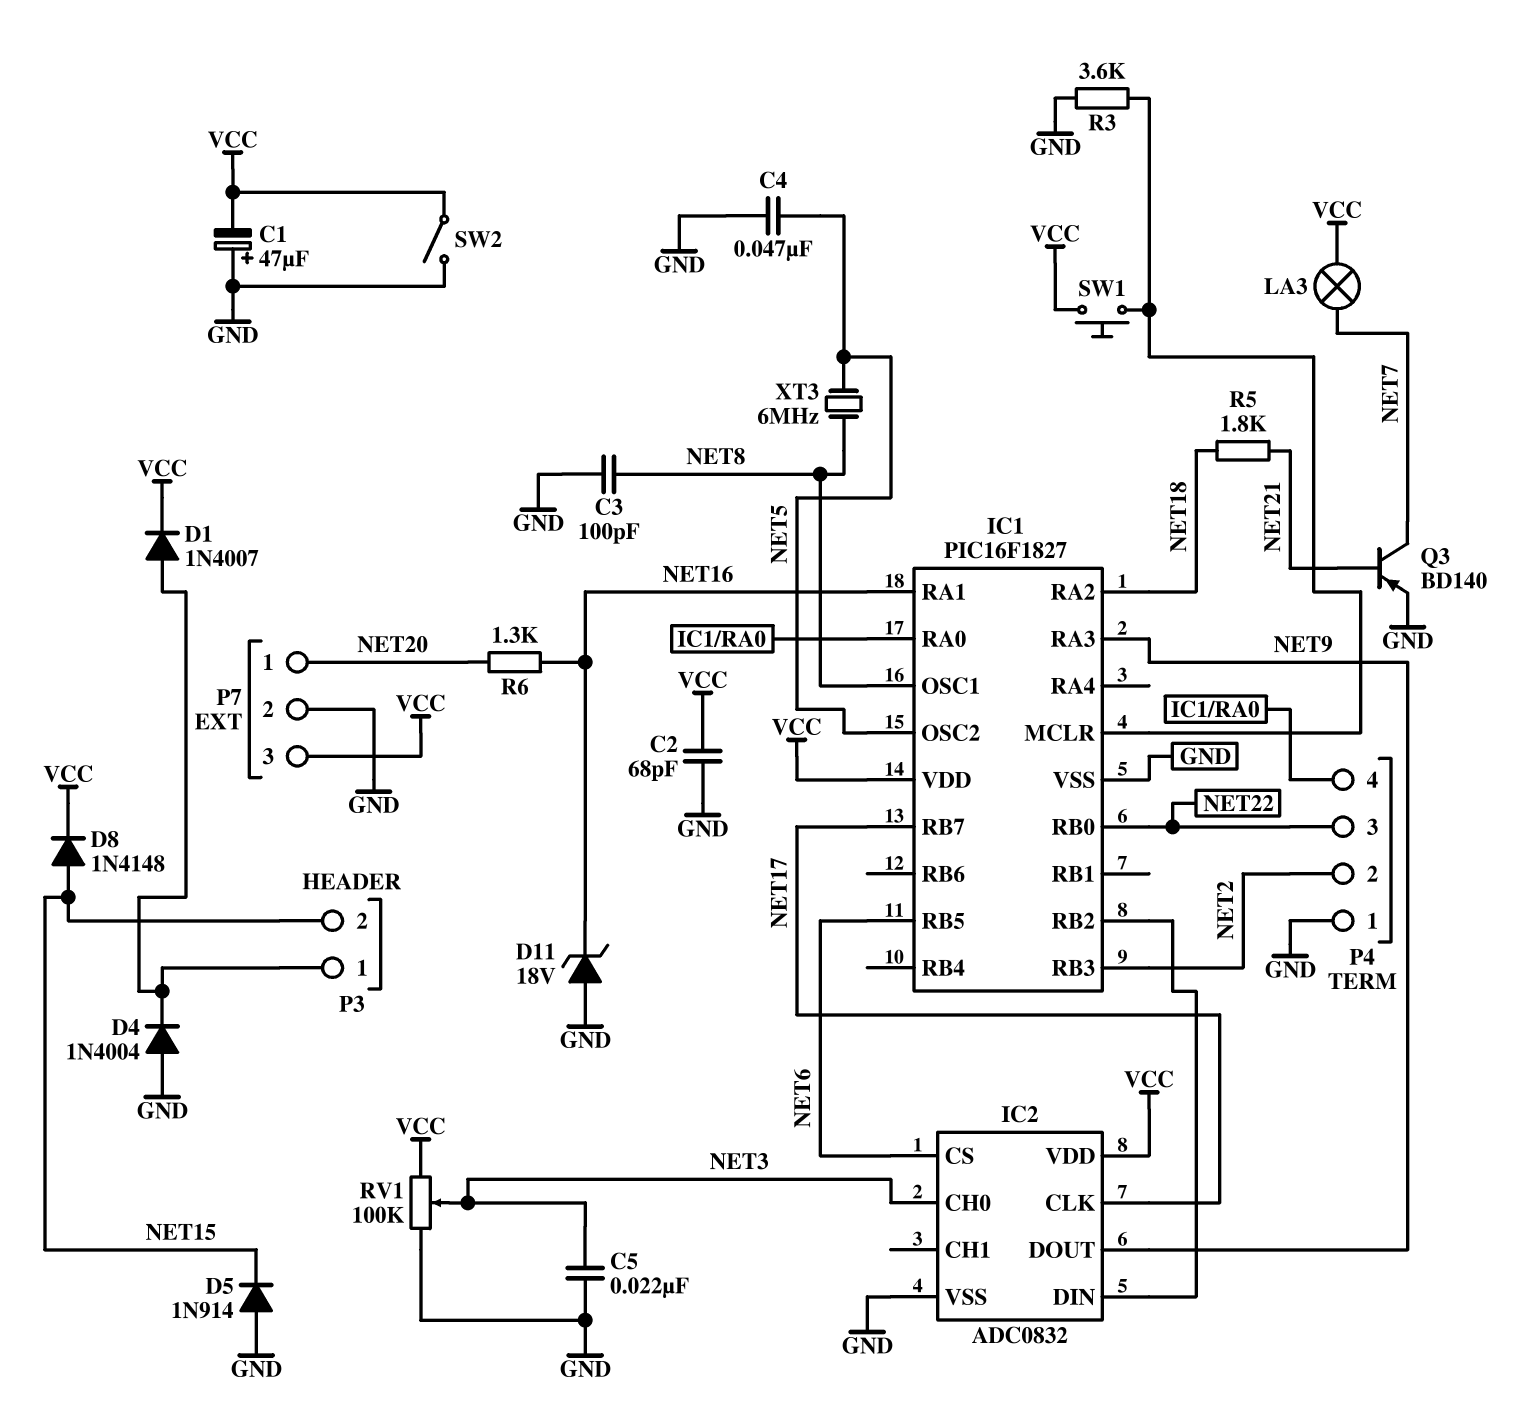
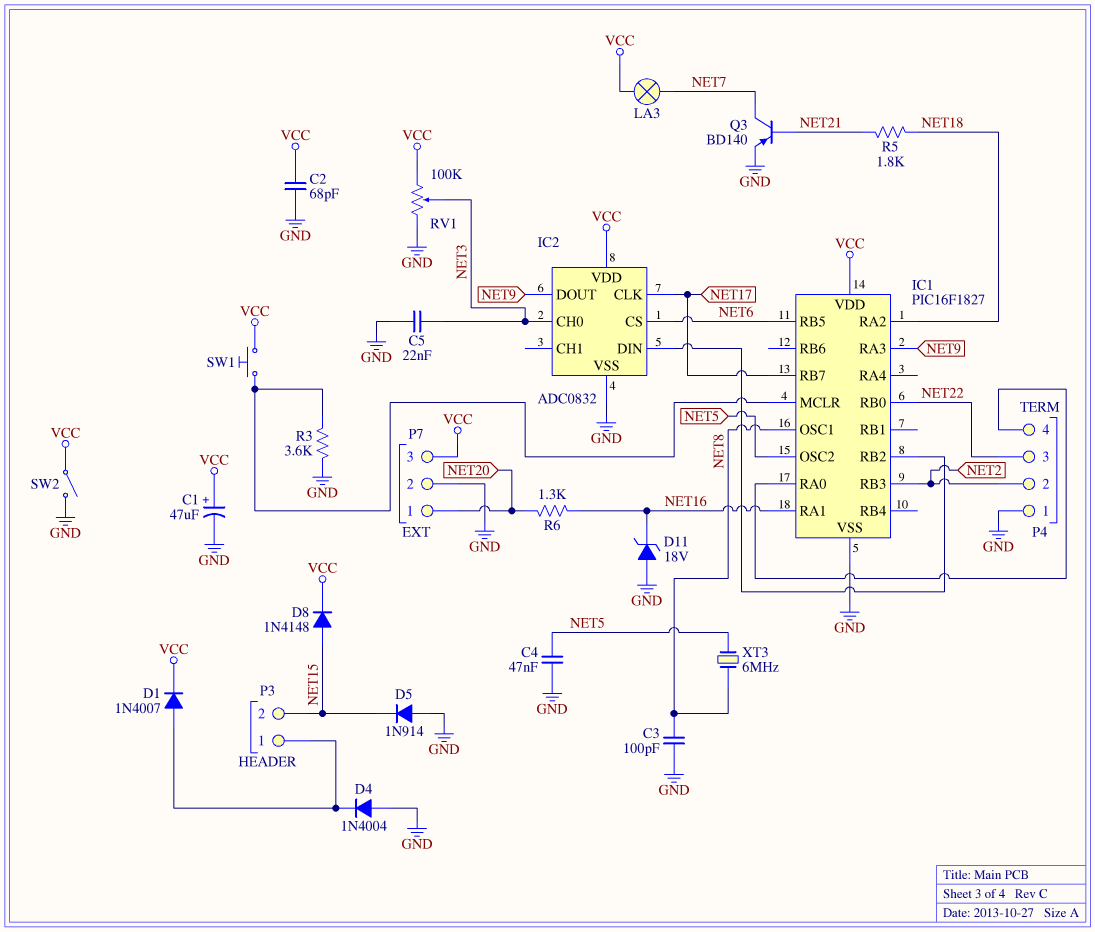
C1: 47uF (plus GND, minus VCC) -> 47uF (plus VCC, minus GND)

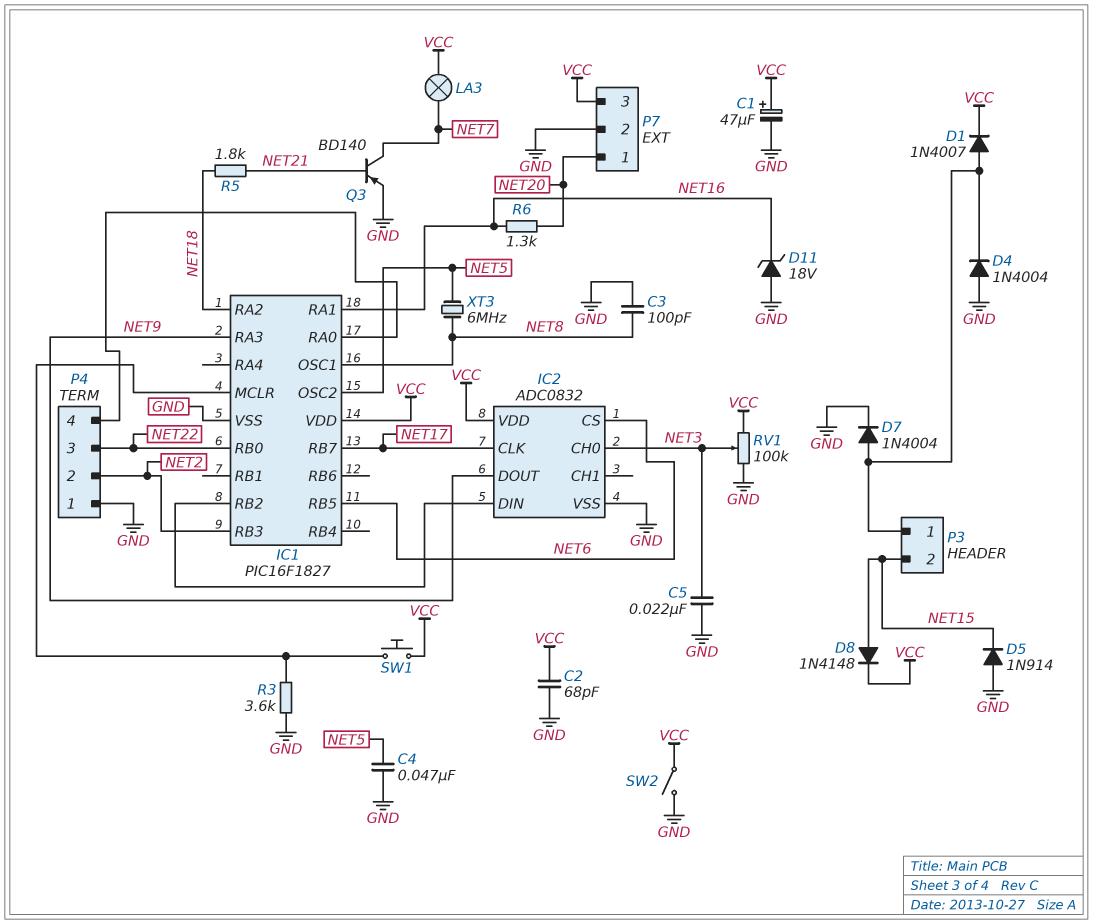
D7: none -> diode 1N4004 (A P3/1, K GND)

